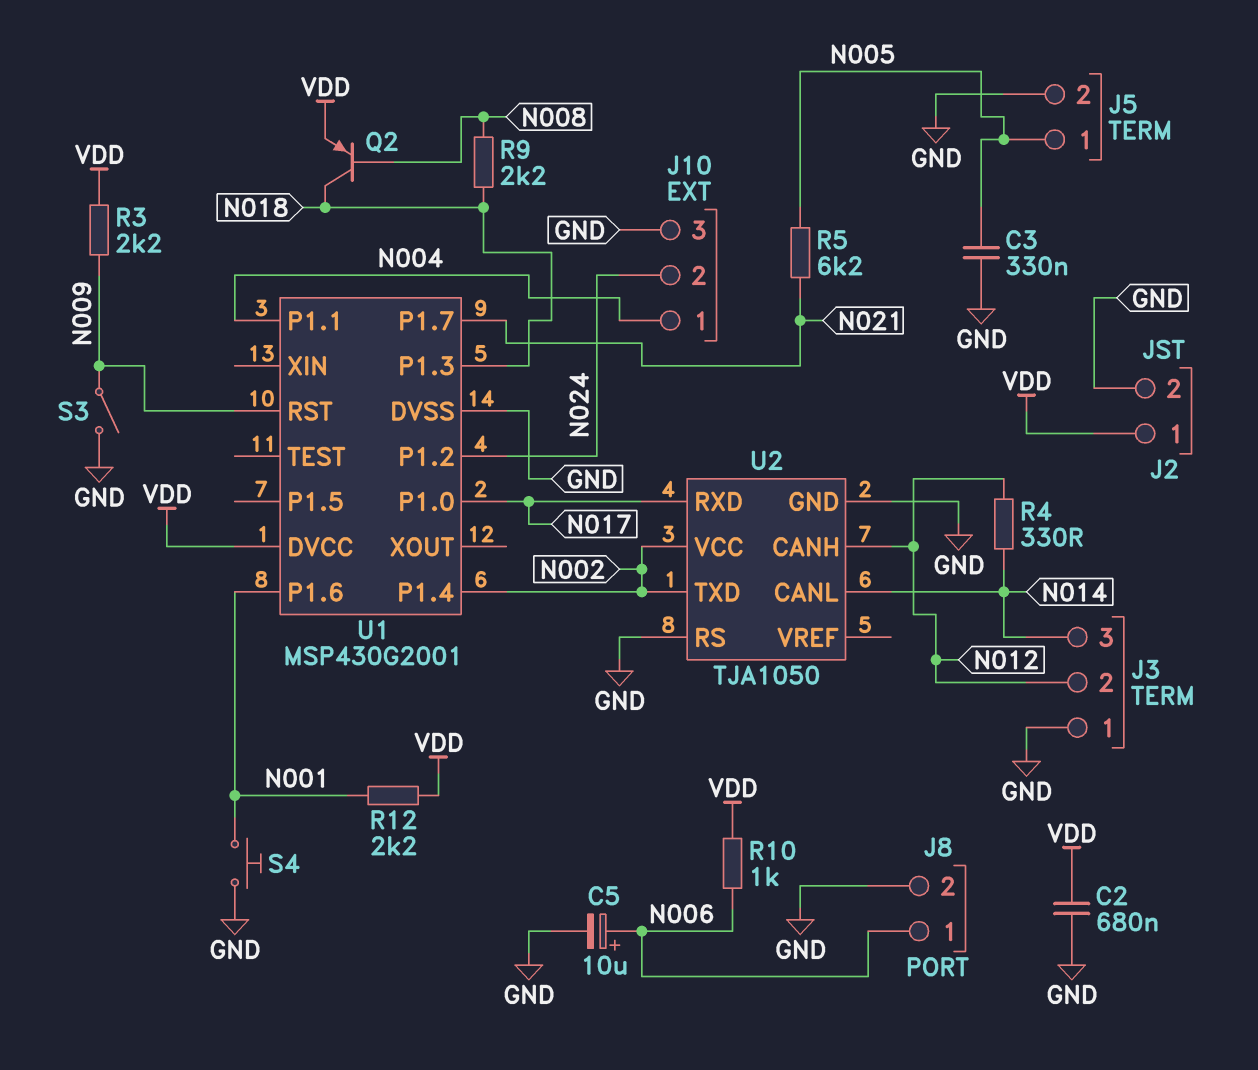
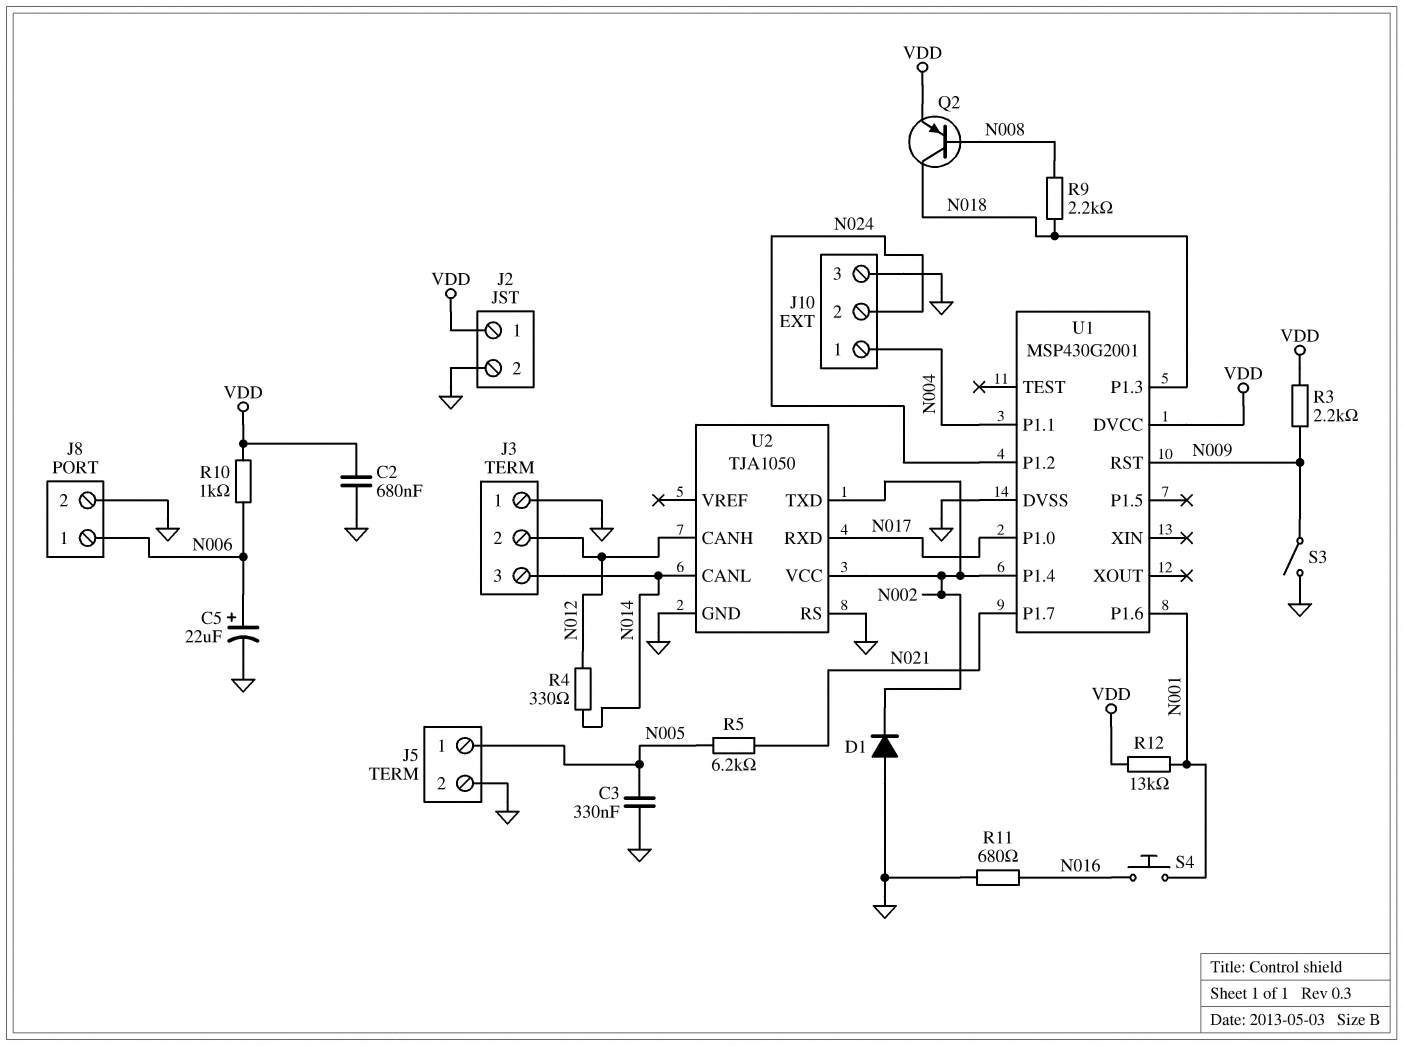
C5: 10uF (plus N006, minus GND) -> 22uF (plus N006, minus GND)
D1: none -> diode (A GND, K N002)
R11: none -> 680 (GND, N016)
R12: 2.2k (N001, VDD) -> 13k (N001, VDD)
S4: button (GND, N001) -> button (N001, N016)

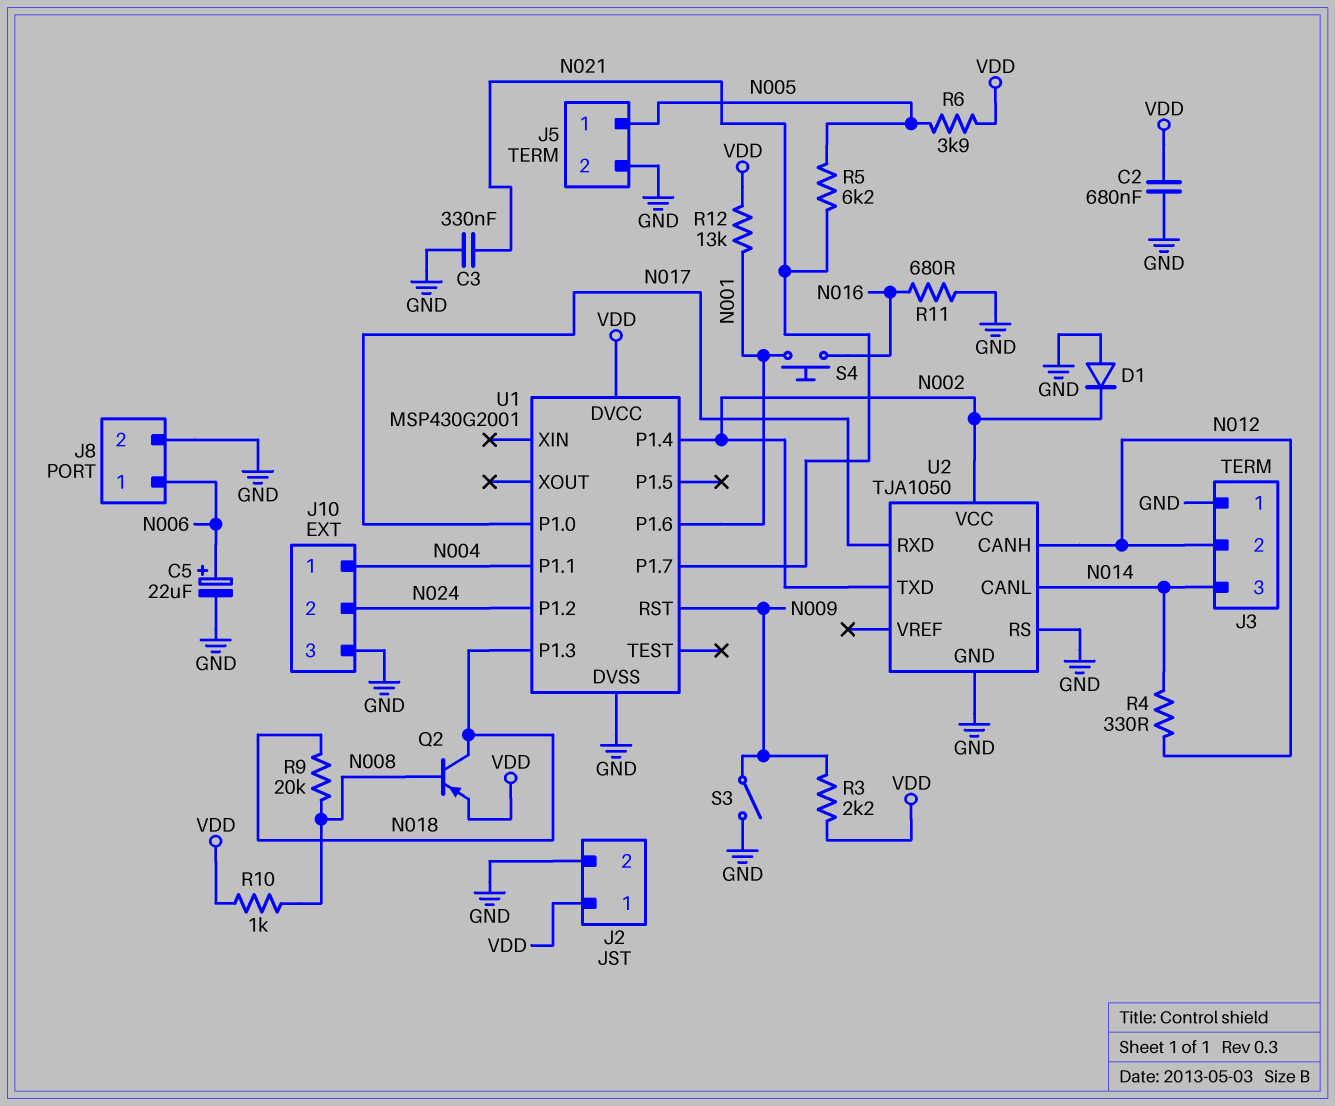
C3: 330nF (GND, N005) -> 330nF (GND, N021)
R6: none -> 3.9k (N005, VDD)
R9: 2.2k (N008, N018) -> 20k (N008, N018)
R10: 1k (N006, VDD) -> 1k (N008, VDD)

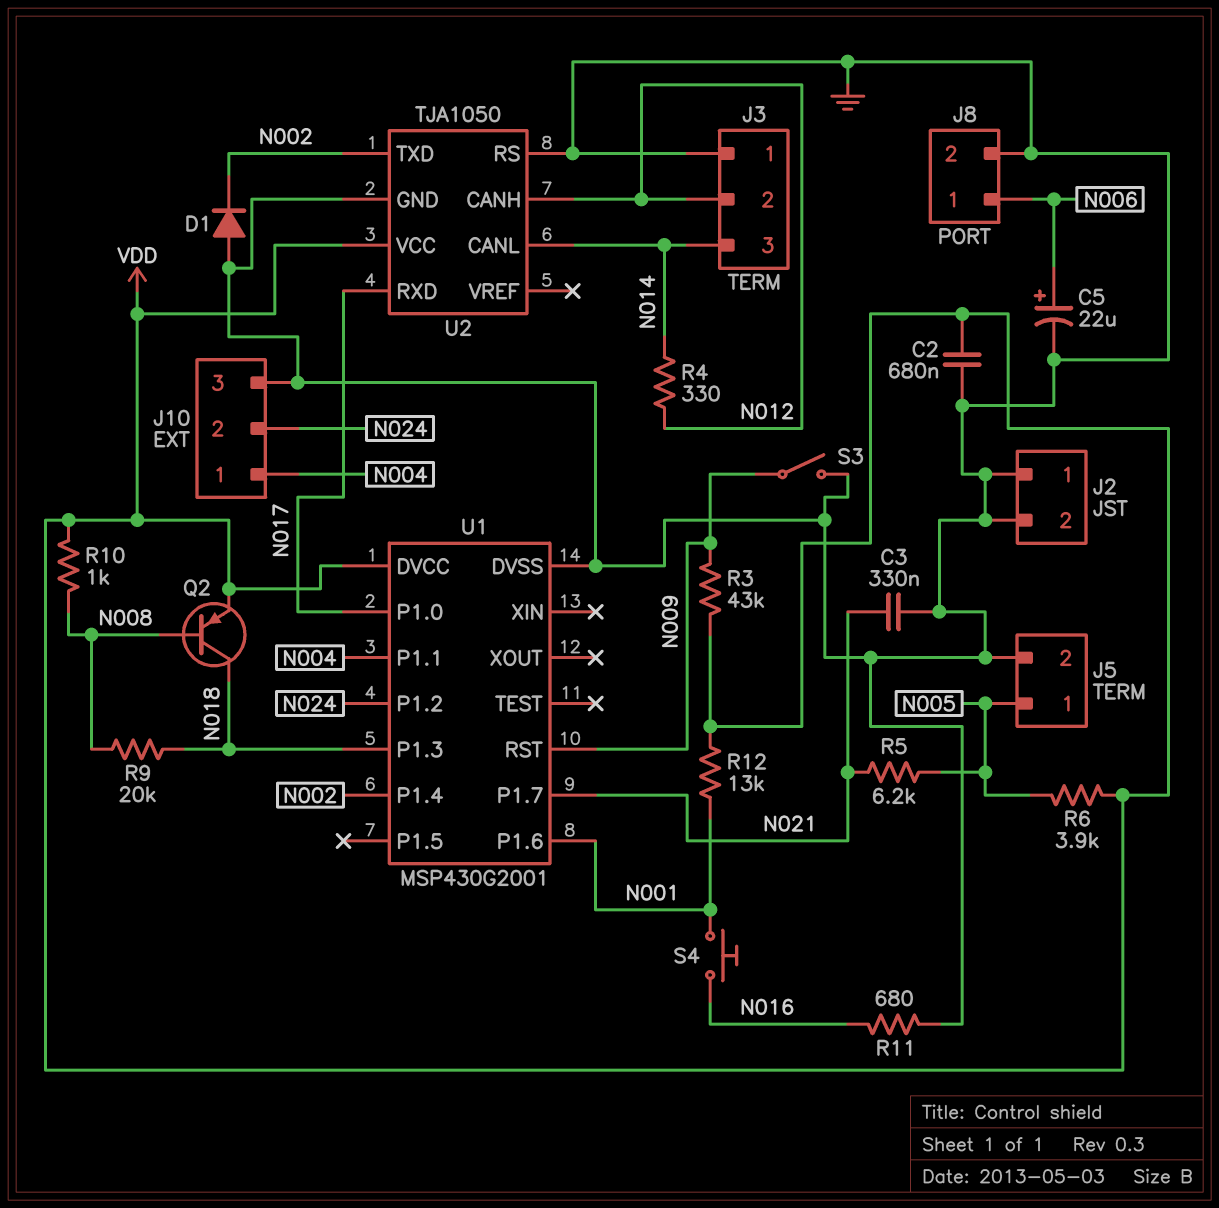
J2 pin 1: VDD -> GND
R3: 2.2k (N009, VDD) -> 43k (N009, VDD)
U2 pin VCC: N002 -> VDD

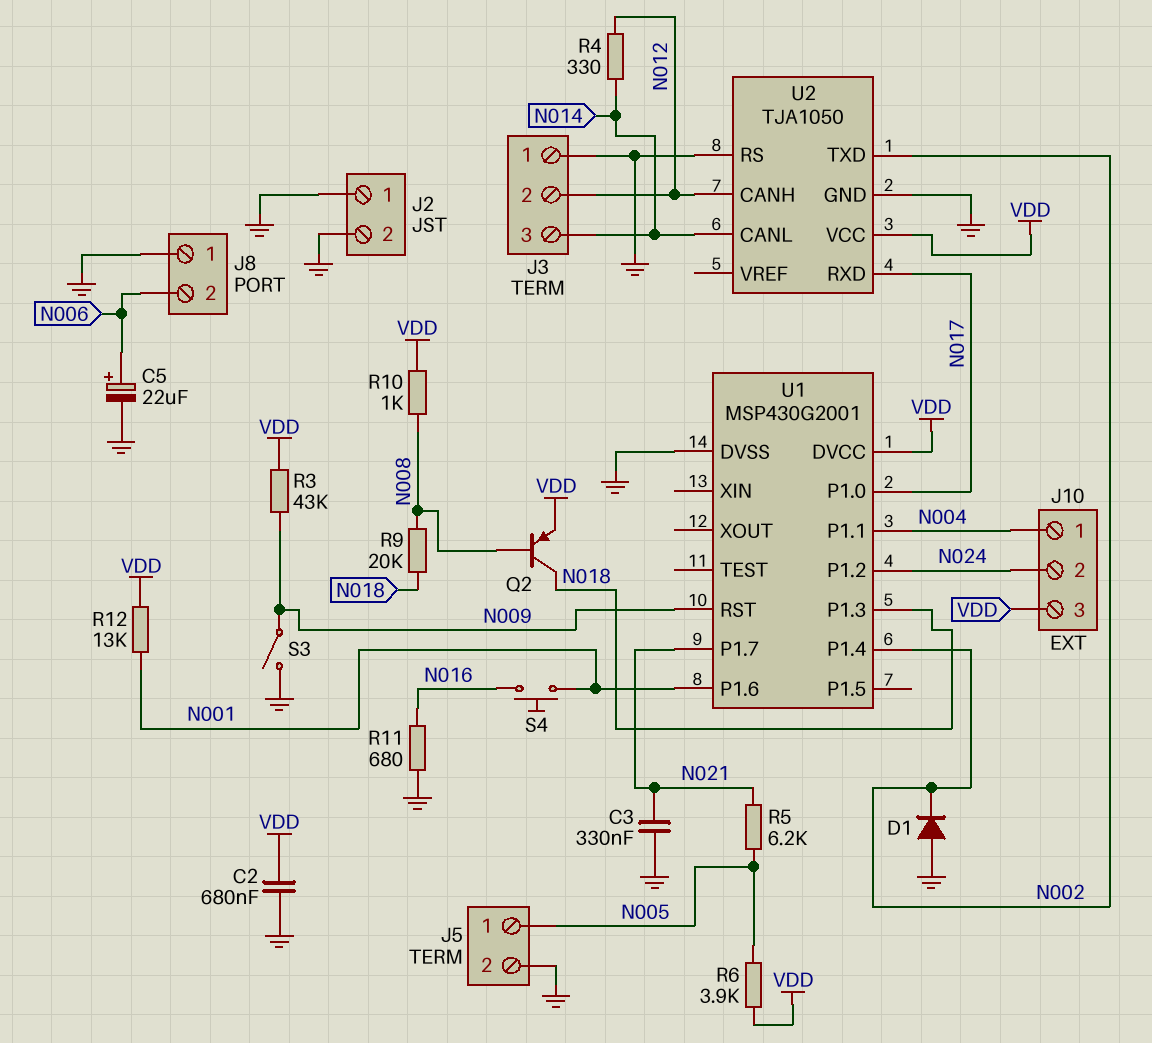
J8 pin 1: N006 -> GND
J8 pin 2: GND -> N006
J10 pin 3: GND -> VDD

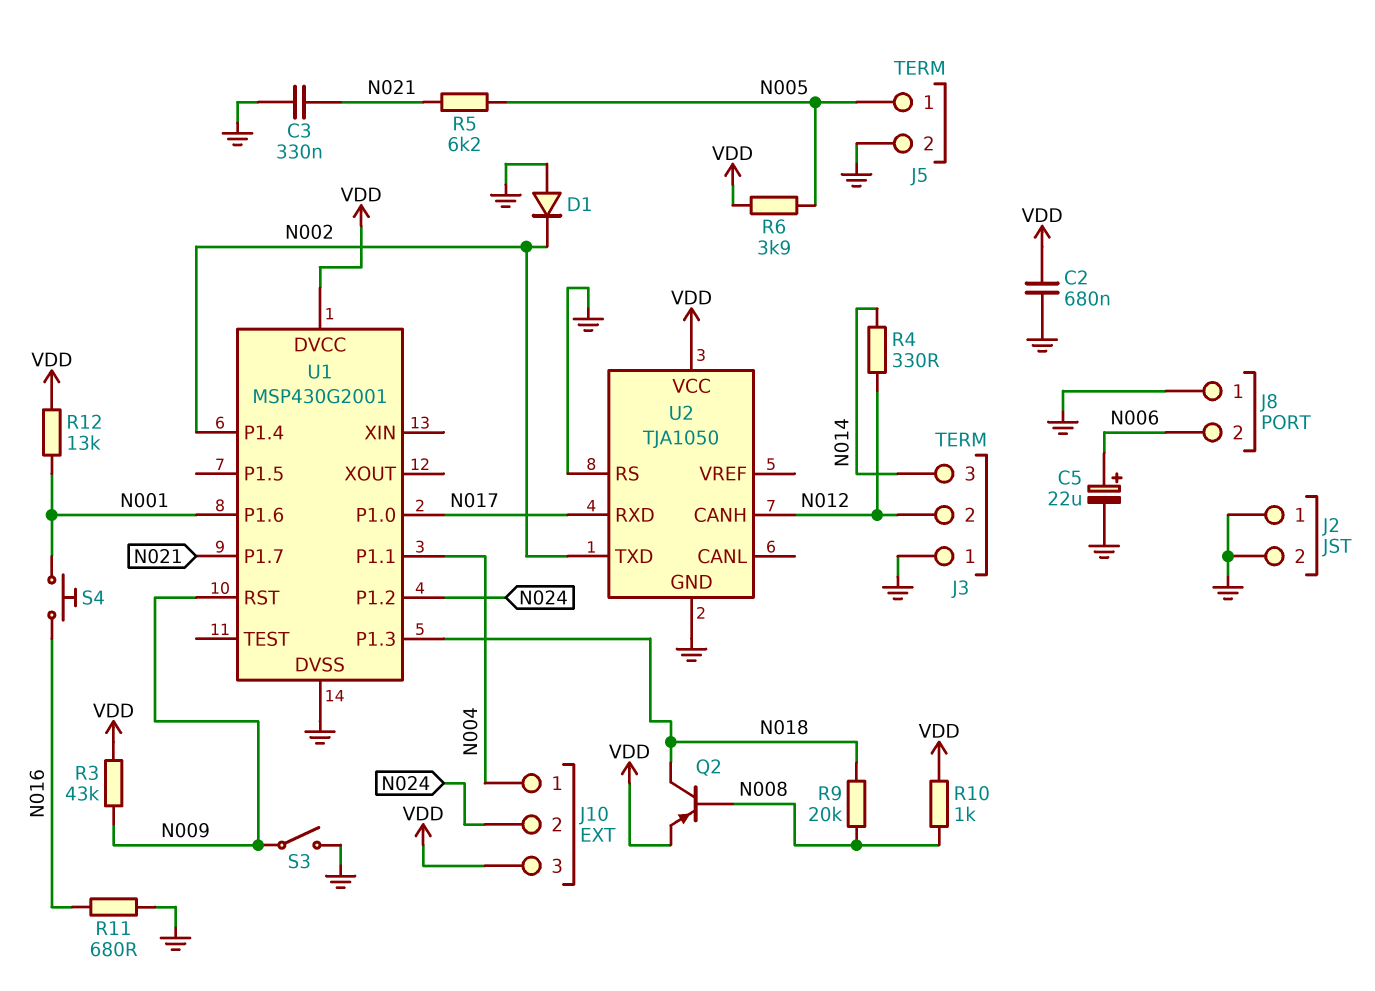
U2 pin CANL: N014 -> none

